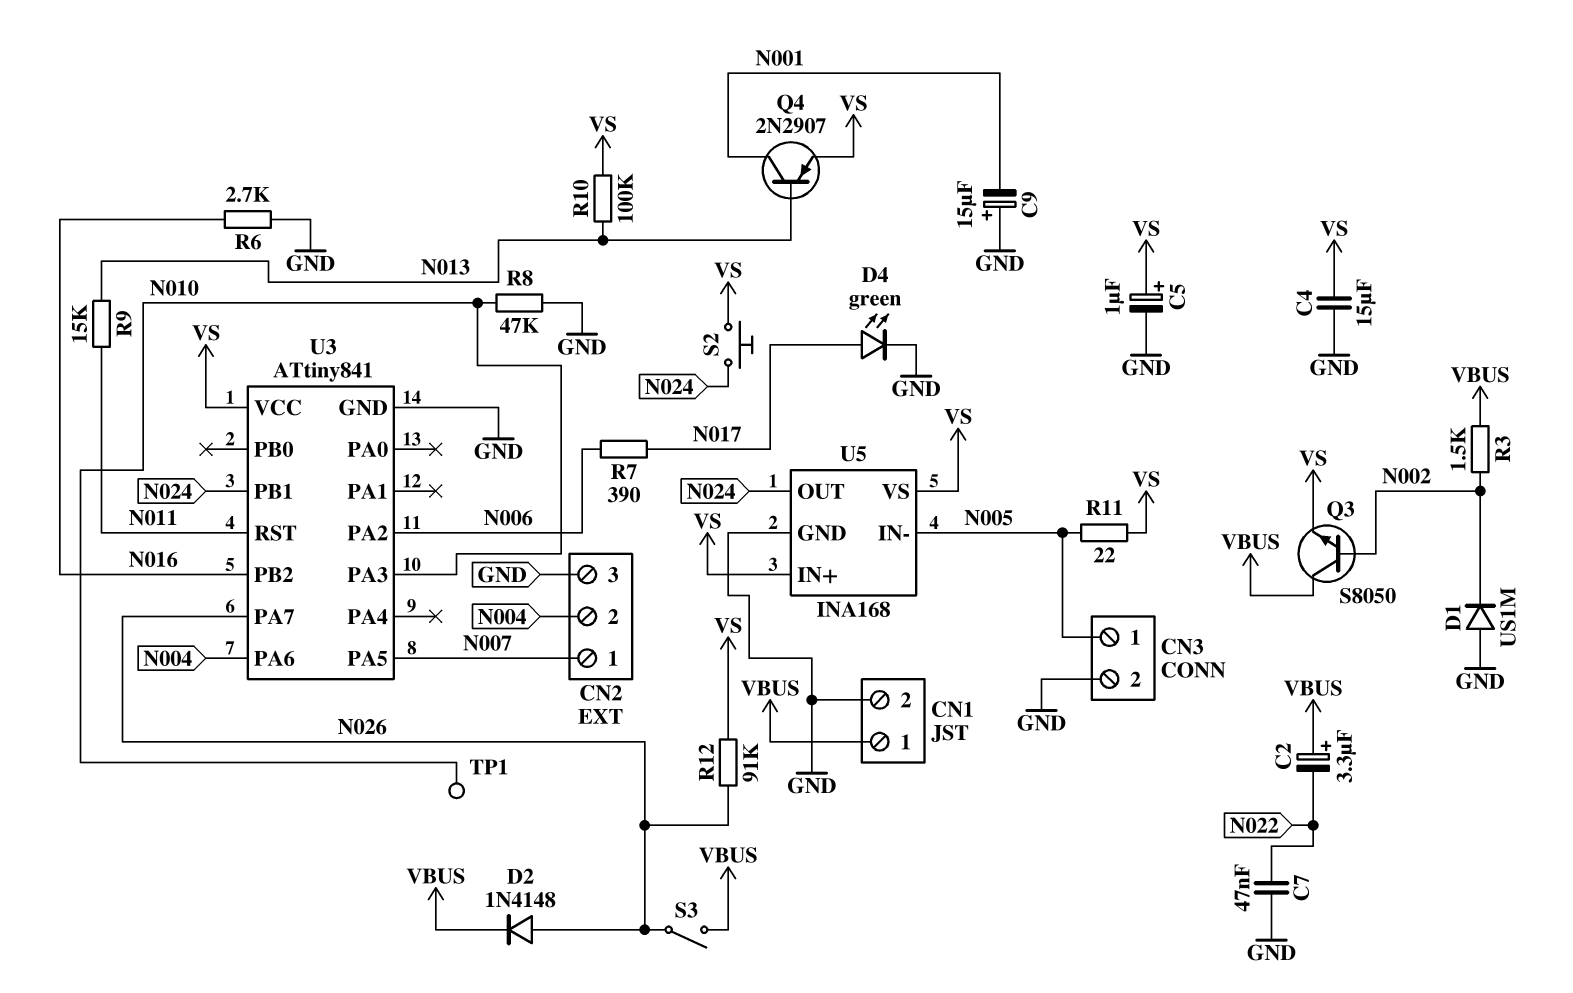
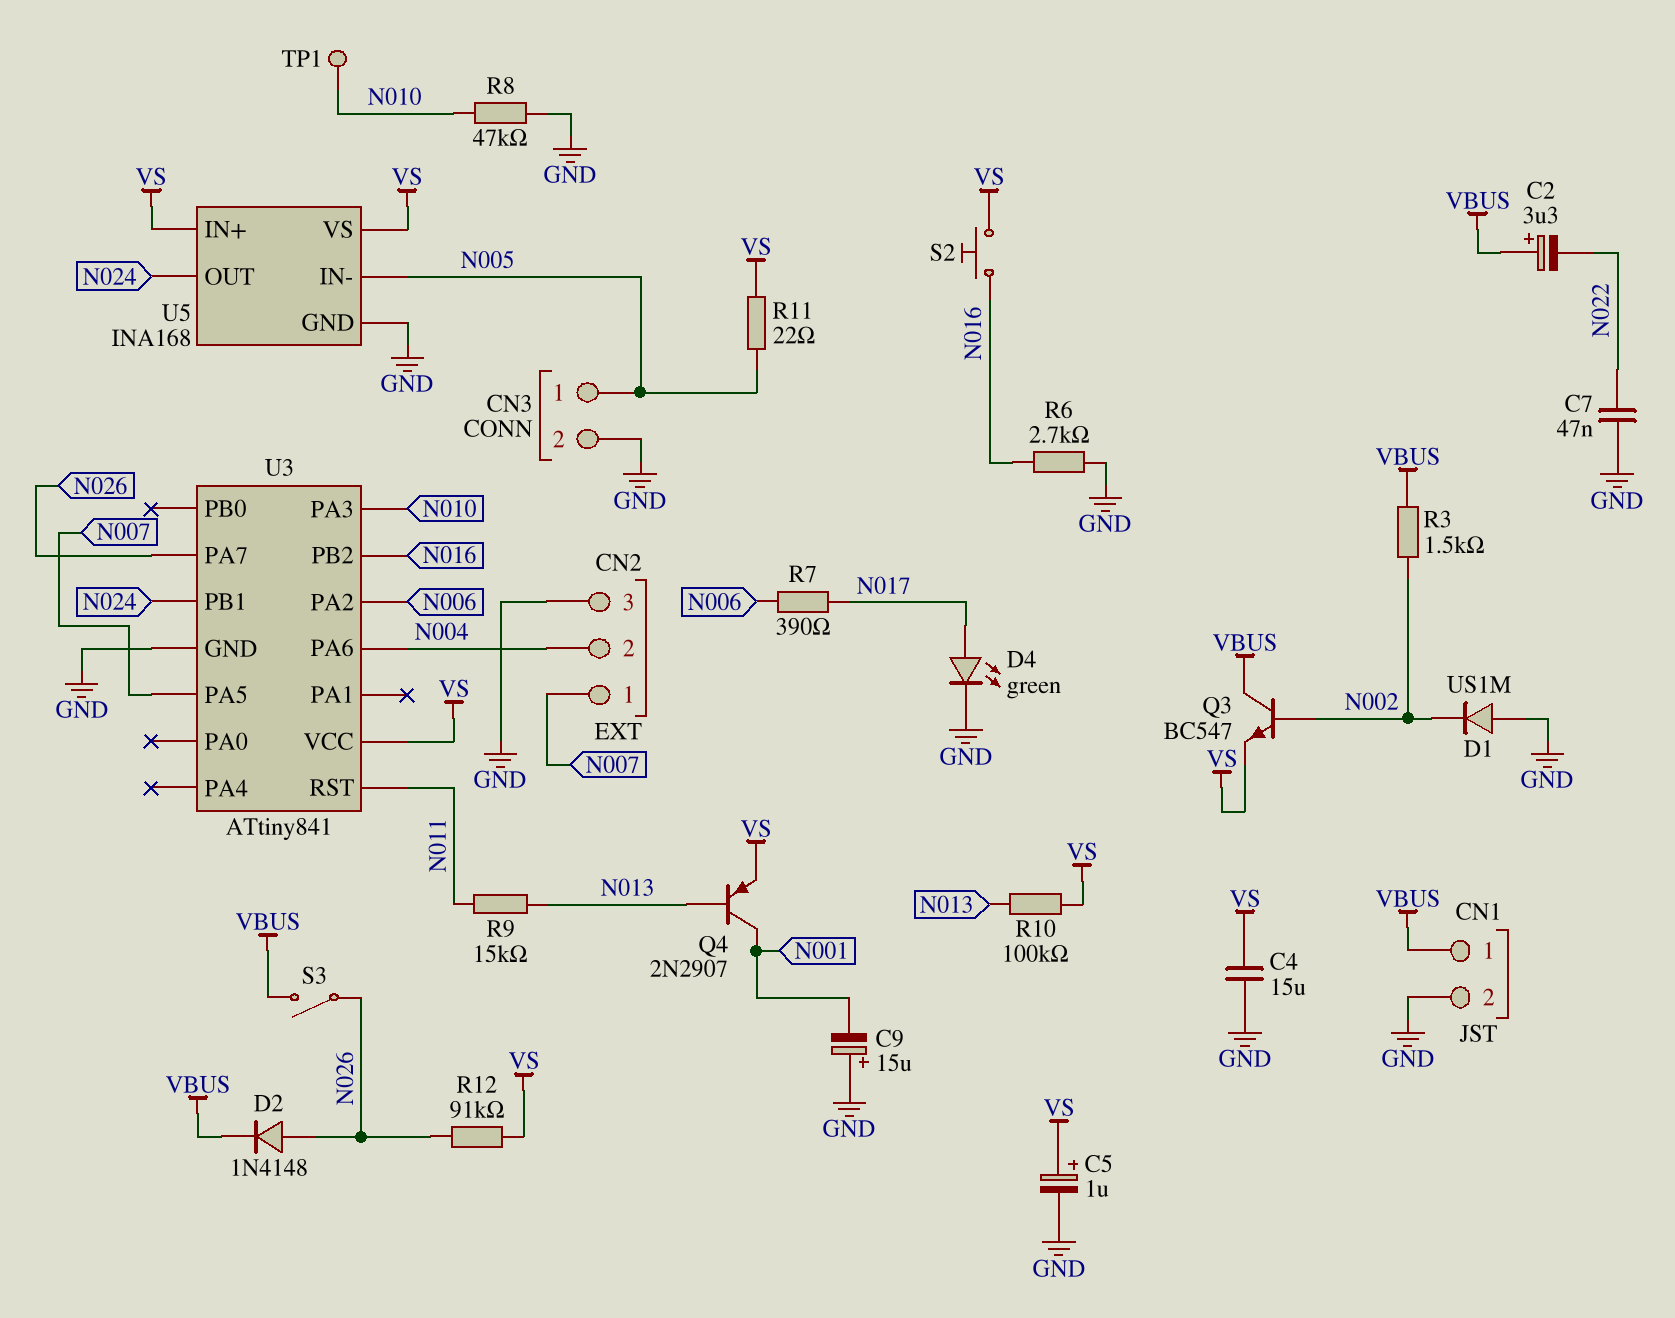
Q3: NPN S8050 (B N002, C VBUS, E VS) -> NPN BC547 (B N002, C VBUS, E VS)
S2: button (N024, VS) -> button (N016, VS)

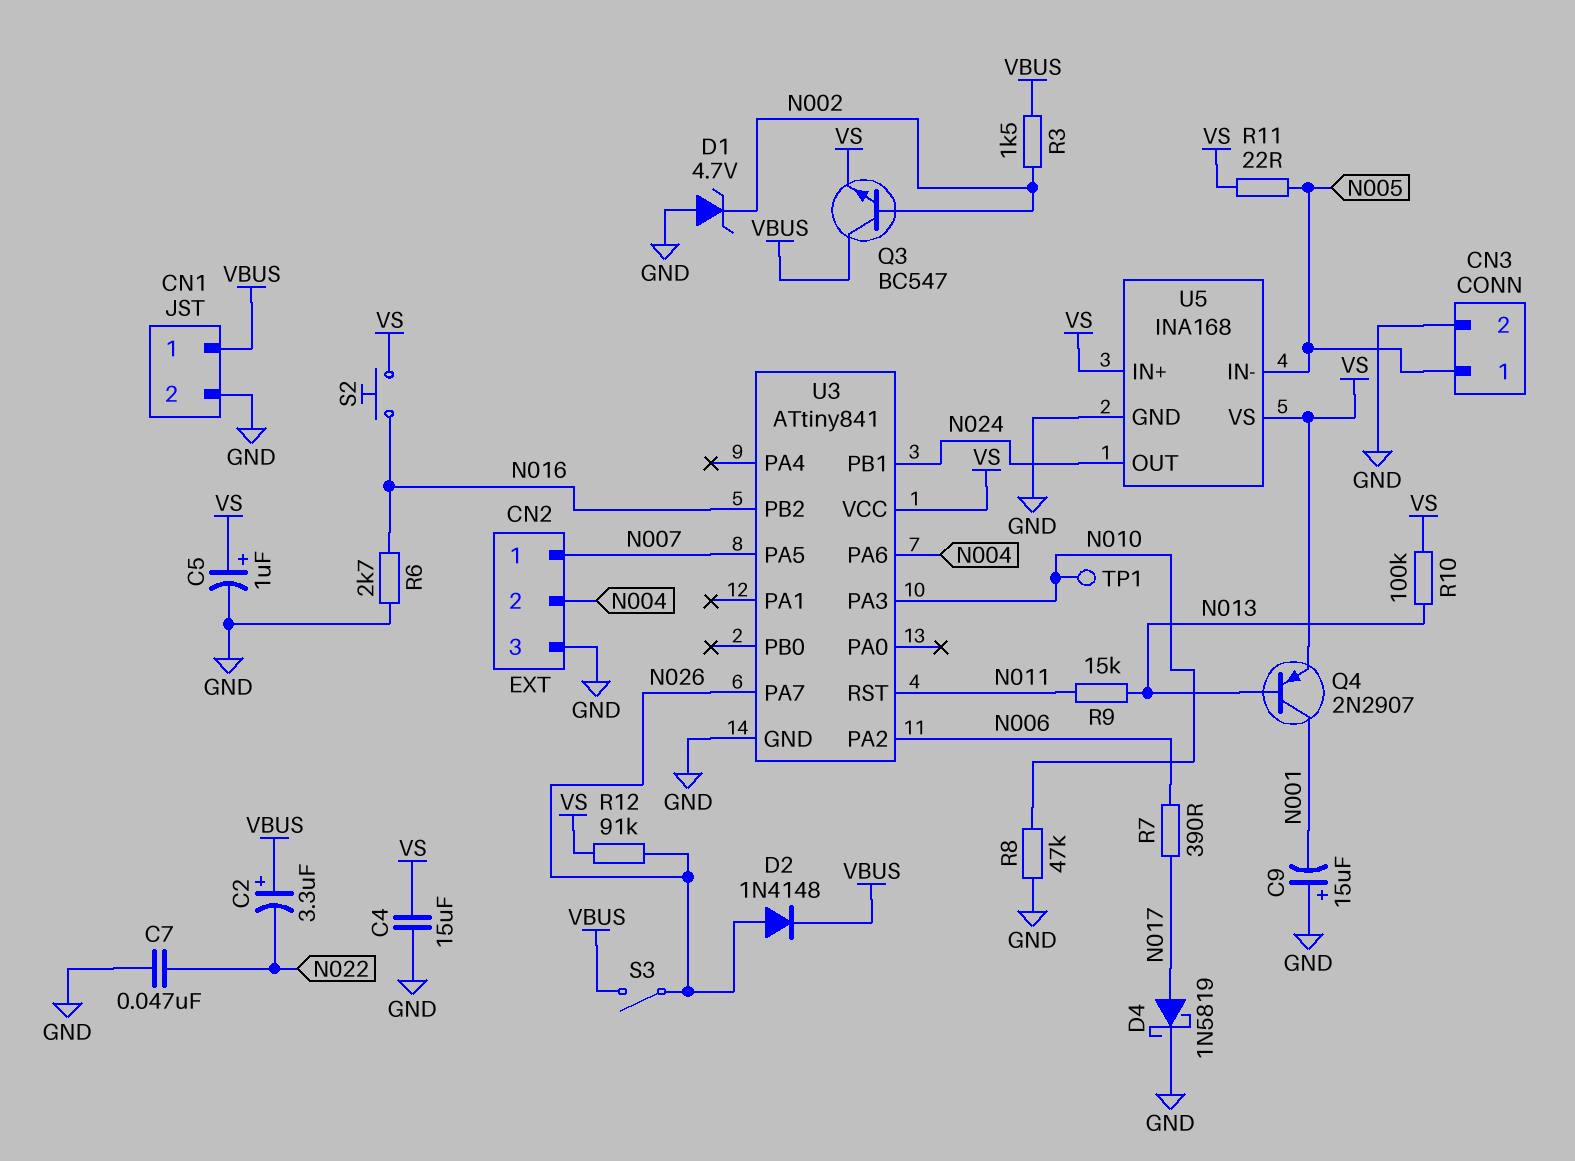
D1: diode US1M (A GND, K N002) -> zener 4.7V (A GND, K N002)
D4: LED green (A N017, K GND) -> schottky 1N5819 (A N017, K GND)

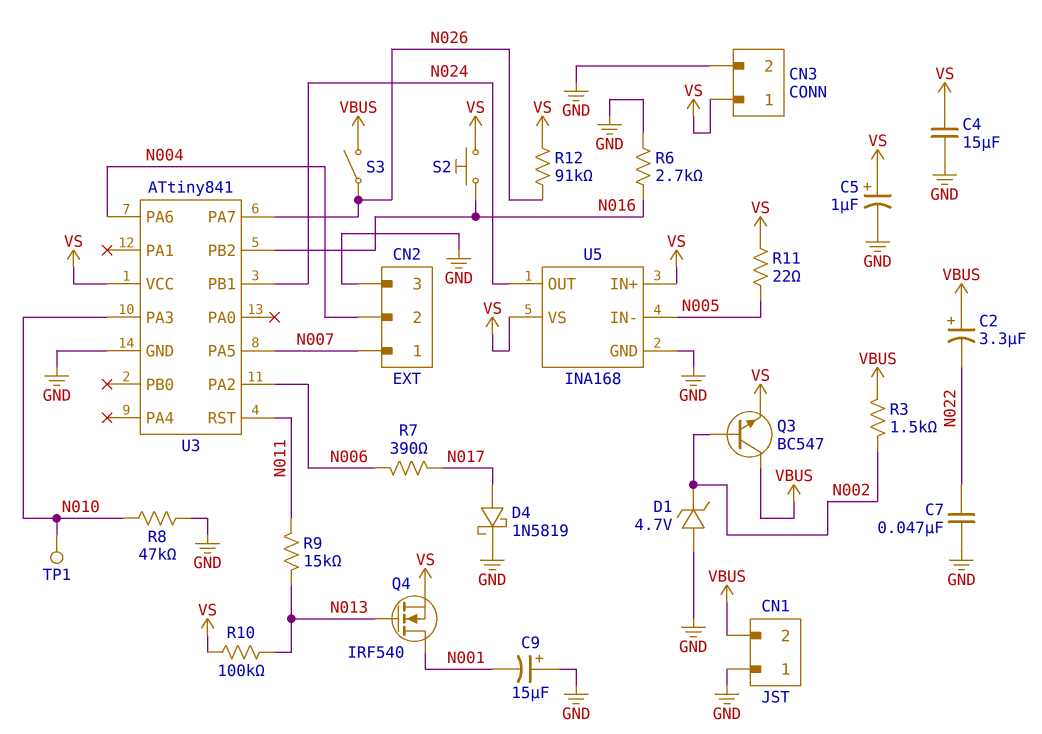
CN1 pin 1: VBUS -> GND
CN1 pin 2: GND -> VBUS
CN3 pin 1: N005 -> VS
D2: diode 1N4148 (A N026, K VBUS) -> none
Q4: PNP 2N2907 (B N013, C N001, E VS) -> NMOS IRF540 (G N013, D N001, S VS)

